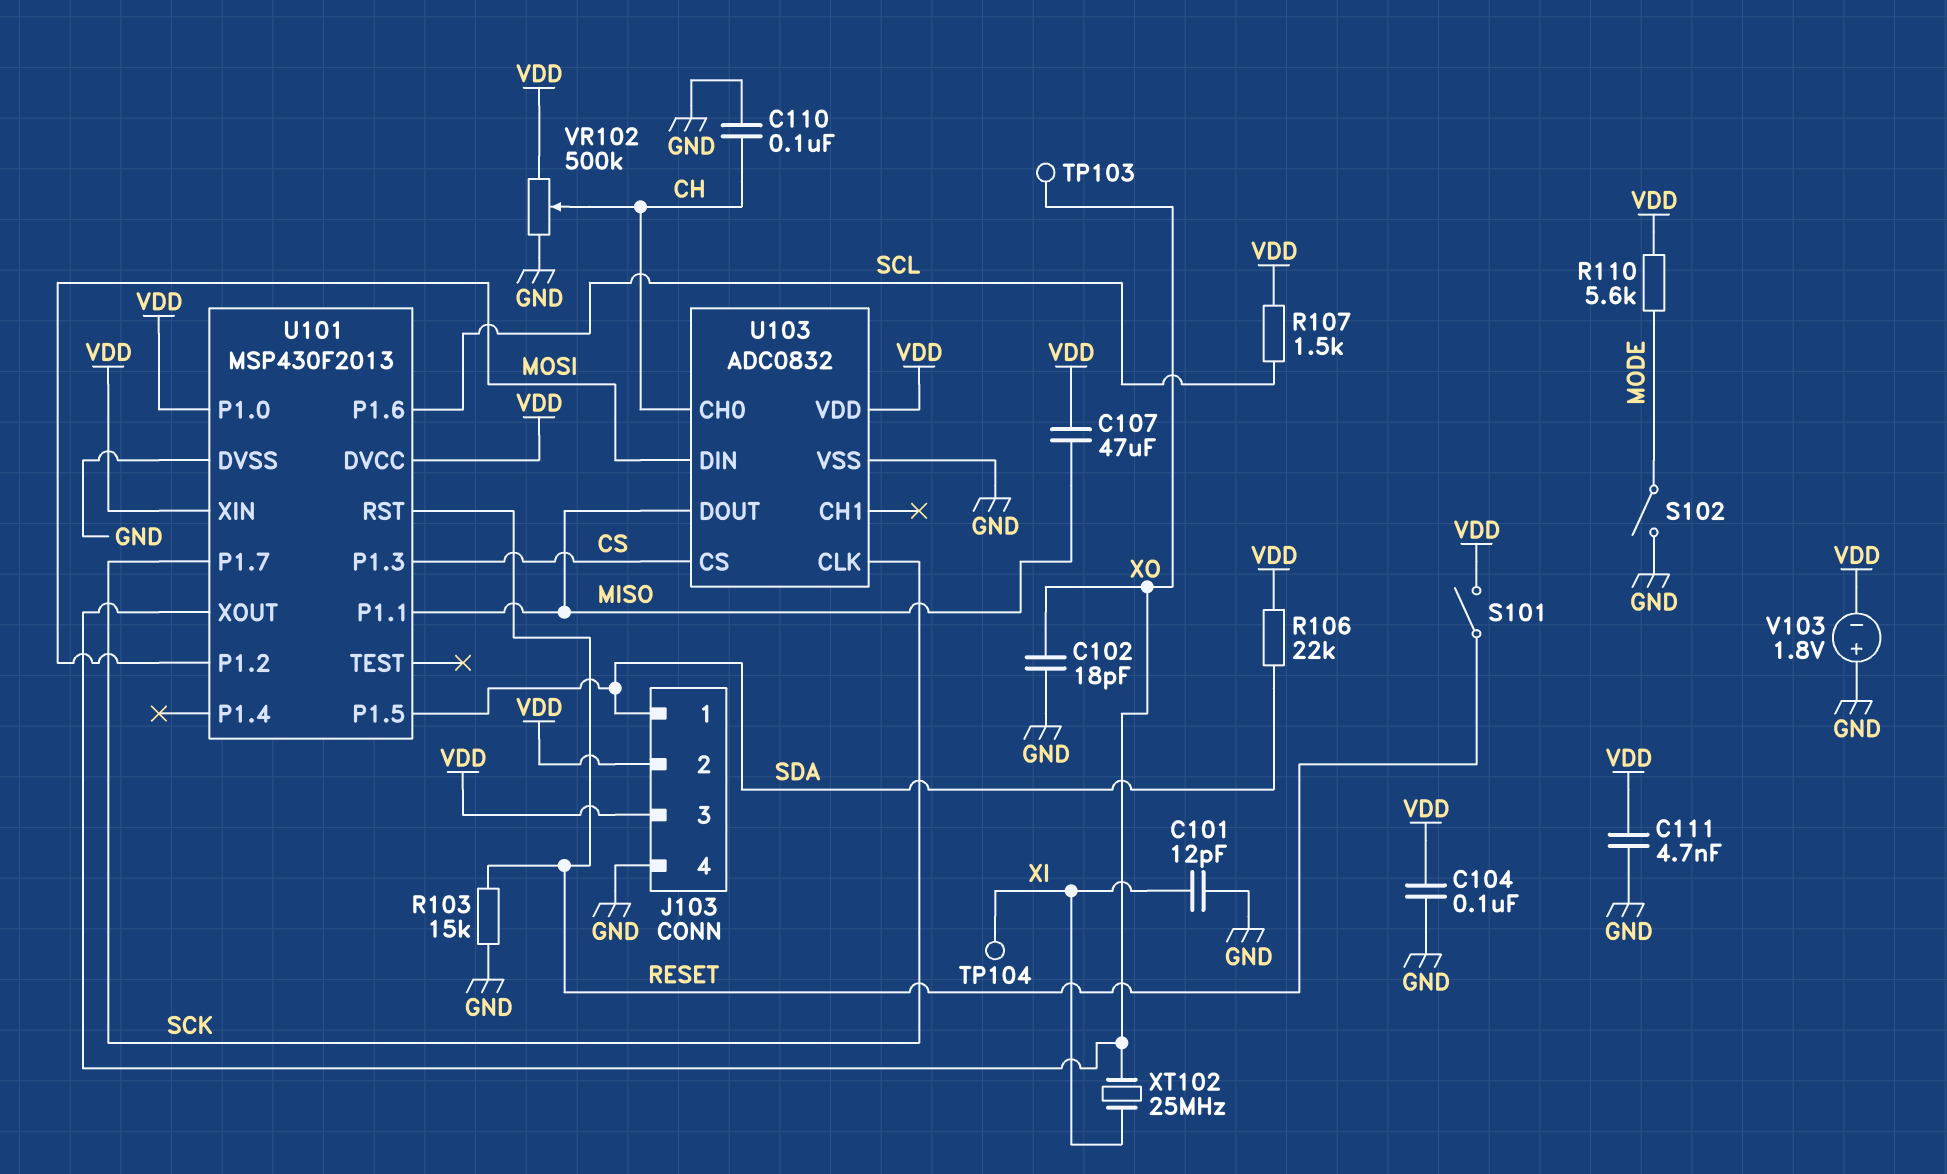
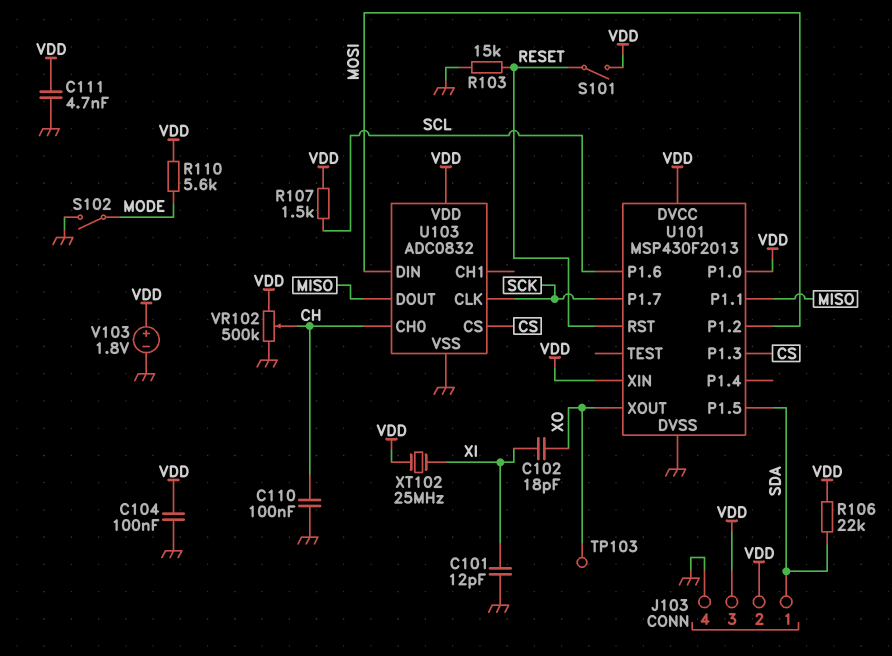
C102: 18pF (GND, XO) -> 18pF (XI, XO)
C107: 47uF (MISO, VDD) -> none
TP104: test point (XI) -> none
V103: 1.8V (plus GND, minus VDD) -> 1.8V (plus VDD, minus GND)
XT102: 25MHz (XI, XO) -> 25MHz (VDD, XI)

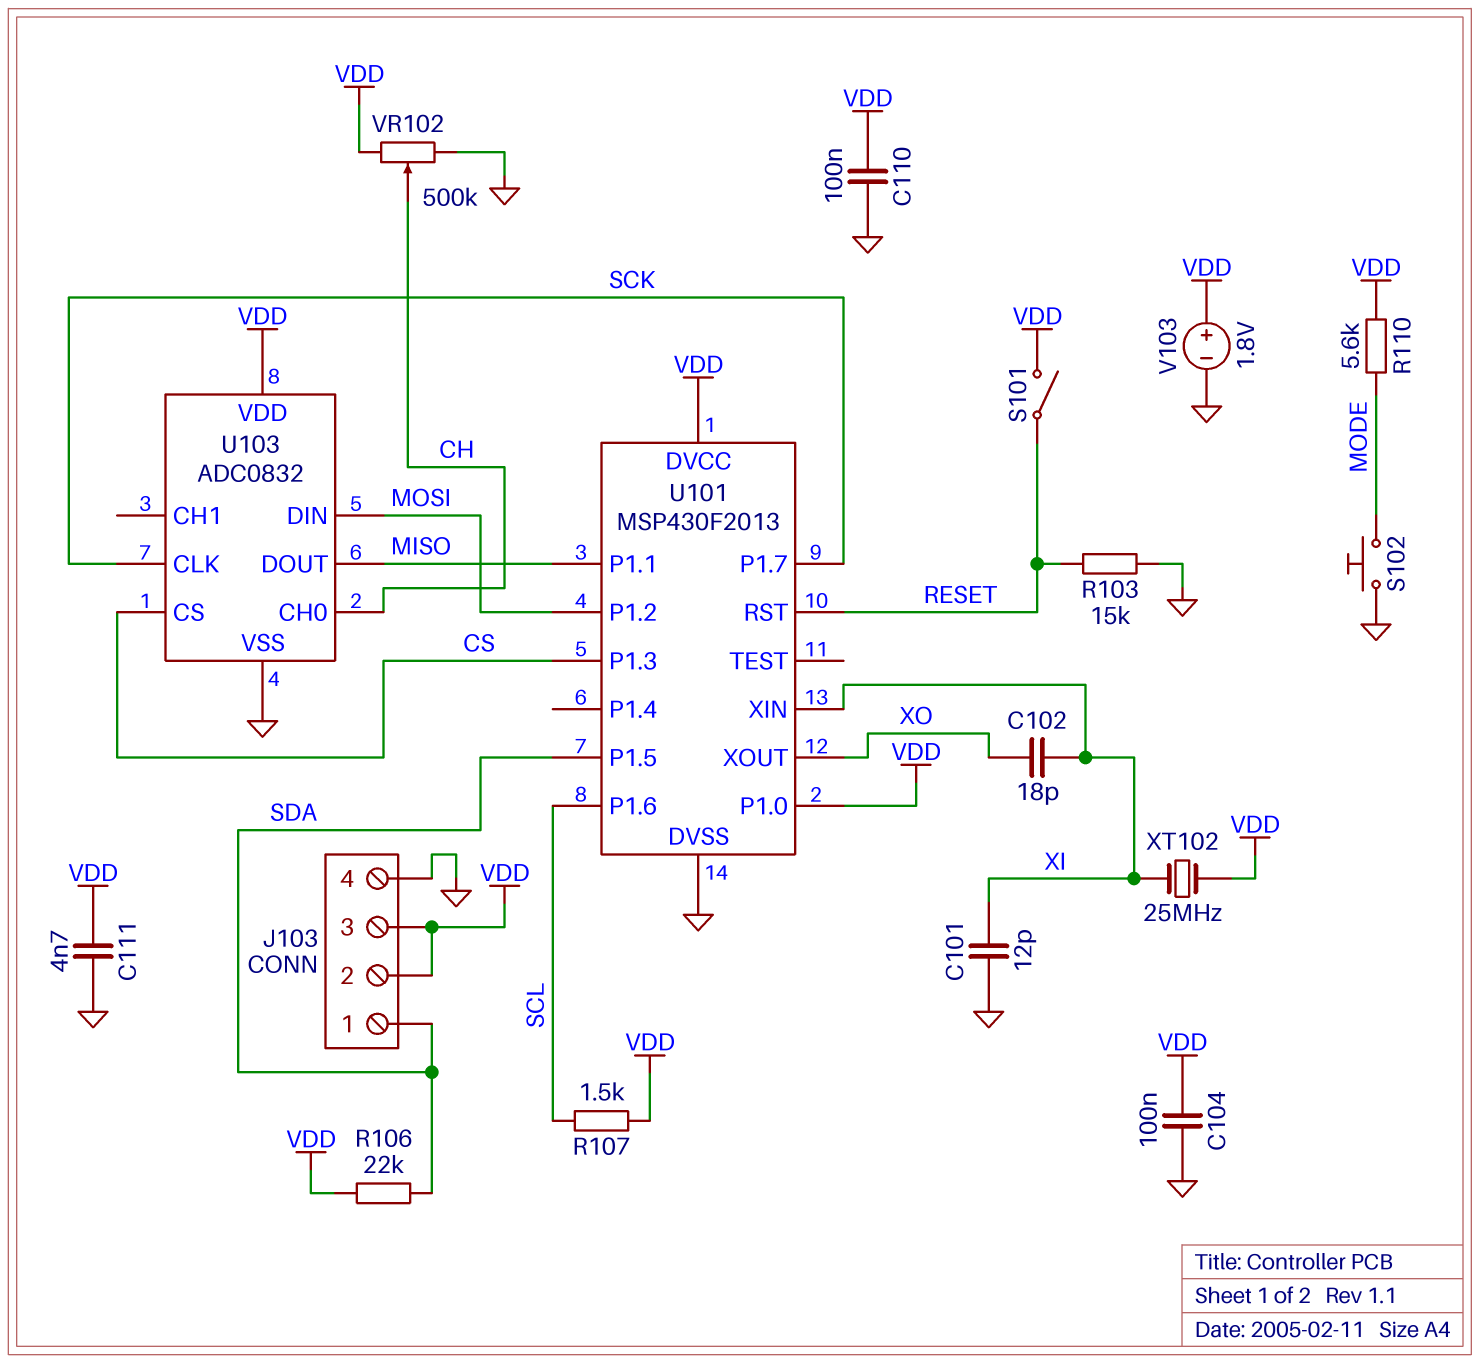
C110: 100nF (CH, GND) -> 100nF (GND, VDD)
S102: switch (GND, MODE) -> button (GND, MODE)
TP103: test point (XO) -> none
U101 pin XIN: VDD -> XI

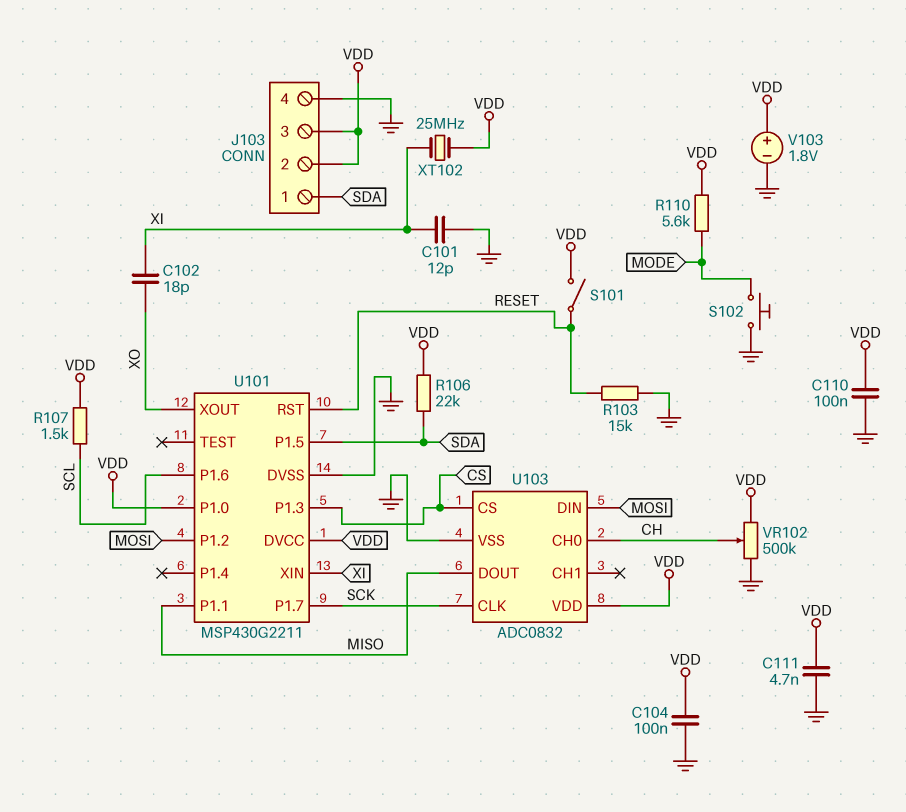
U101: MSP430F2013 -> MSP430G2211

